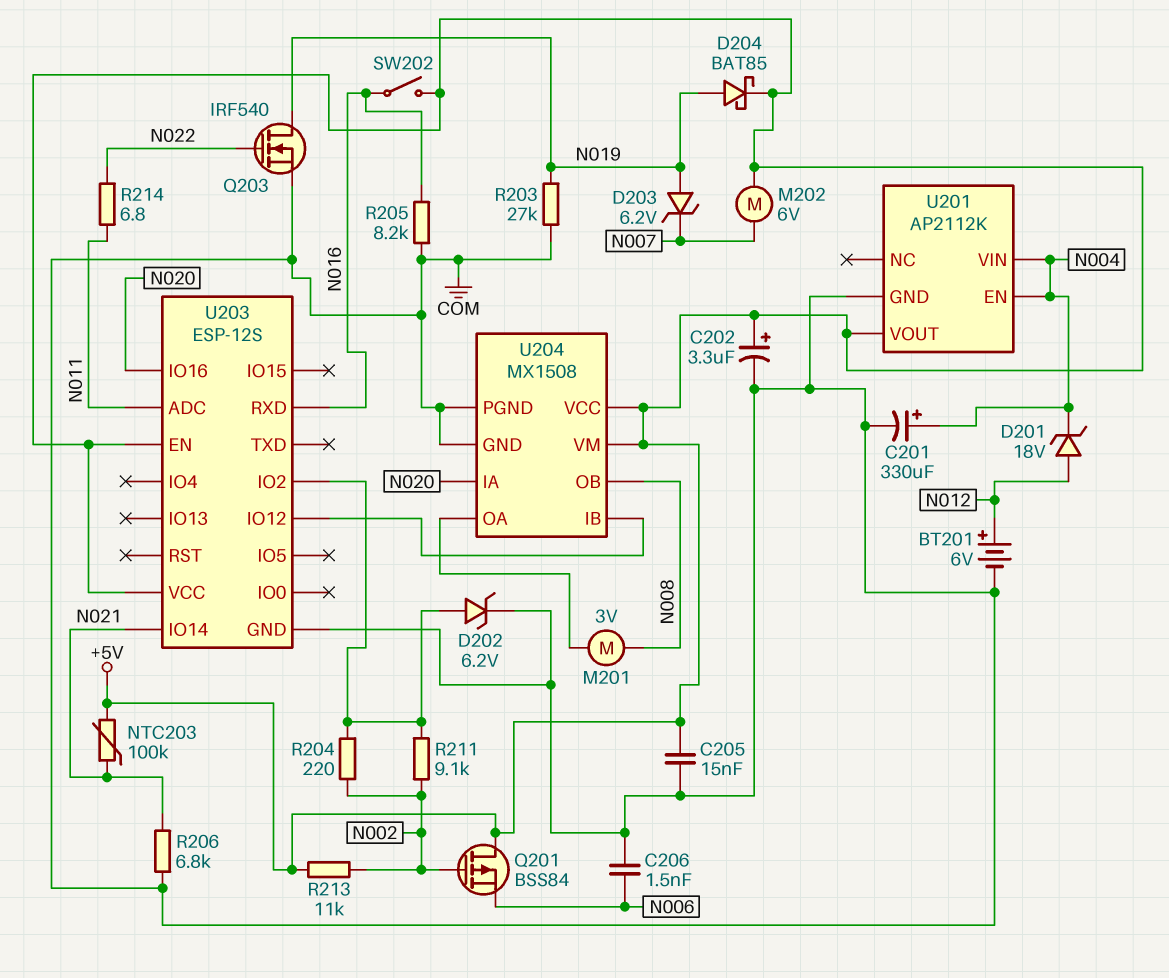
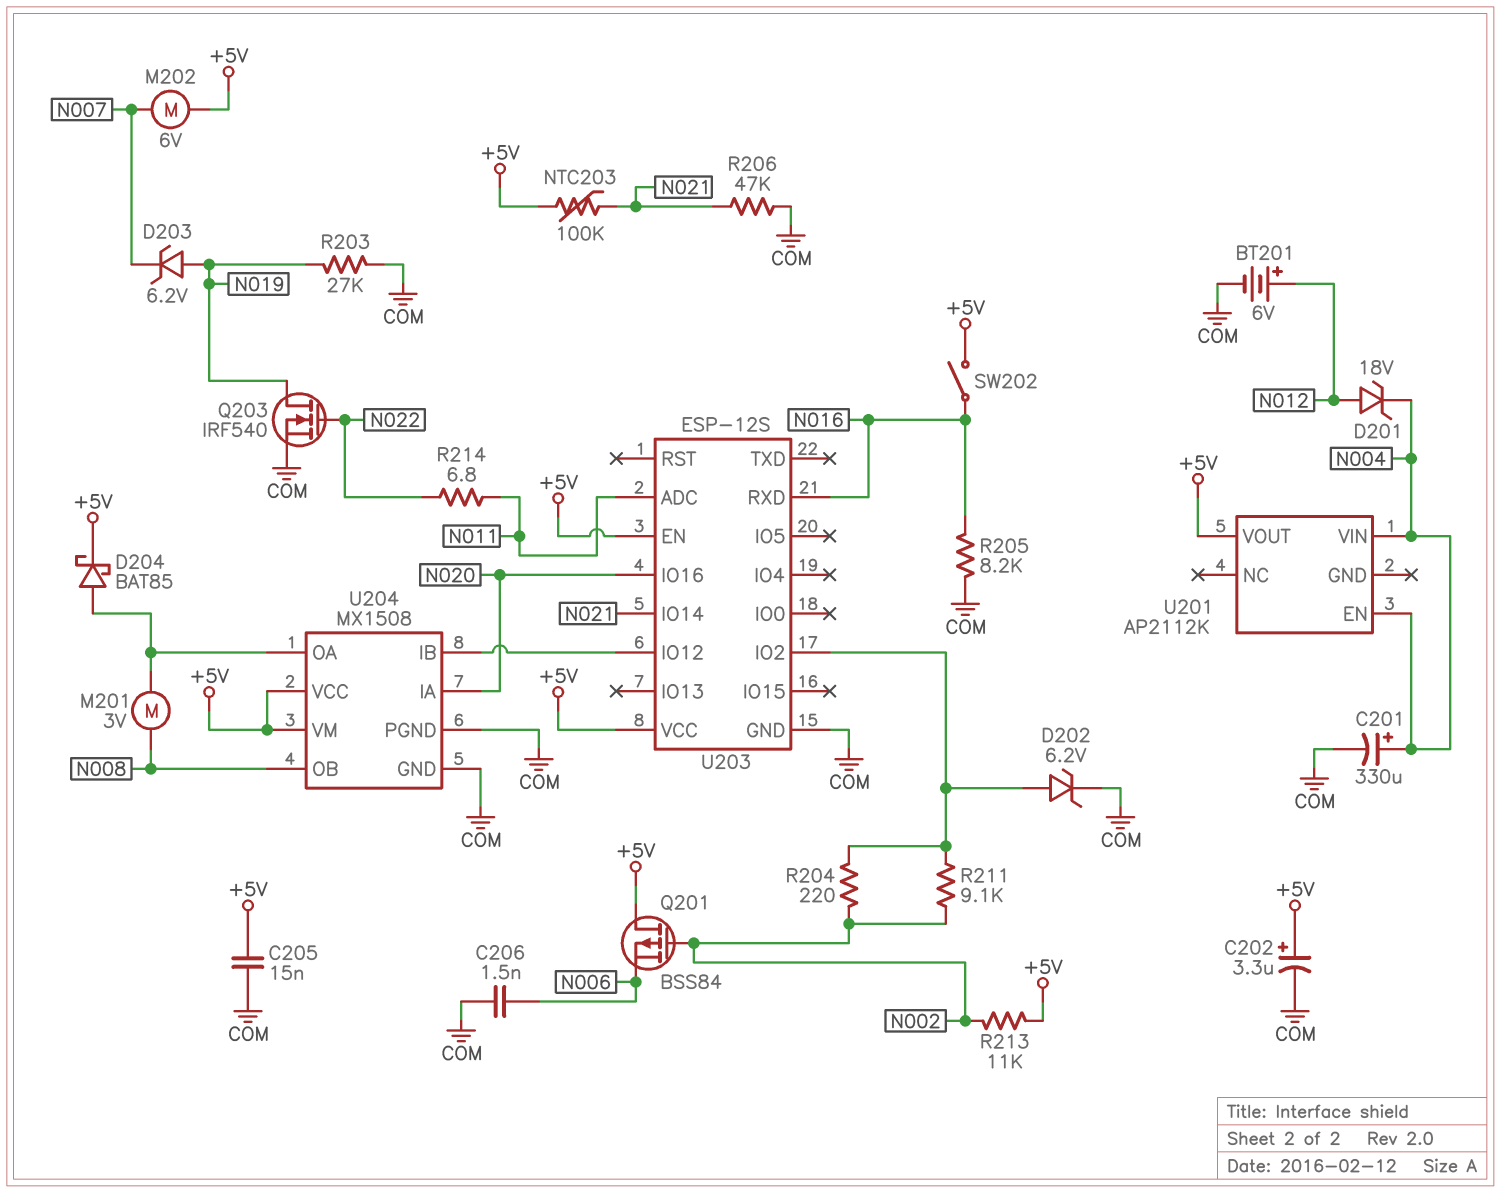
D204: schottky BAT85 (A N019, K +5V) -> schottky BAT85 (A U204/OA, K +5V)
R206: 6.8k (COM, N021) -> 47k (COM, N021)
U201 pin GND: COM -> none

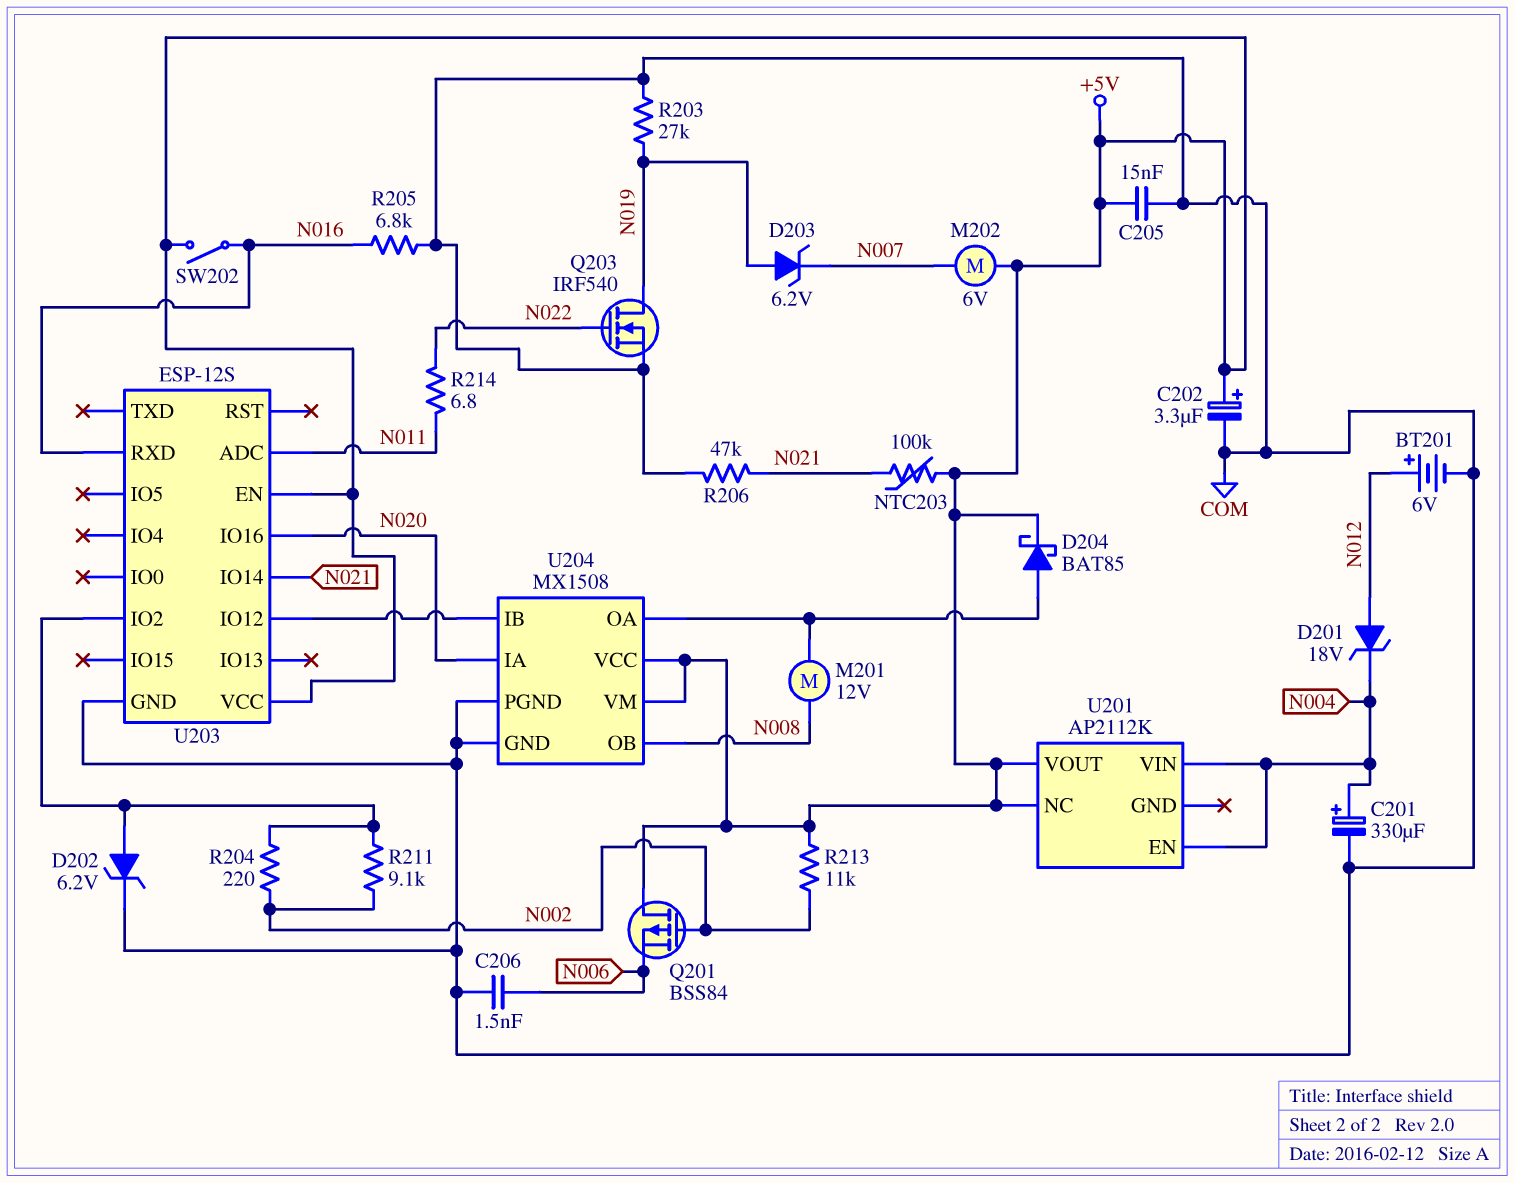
M201: motor 3V (N008, U204/OA) -> motor 12V (N008, U204/OA)
R205: 8.2k (COM, N016) -> 6.8k (COM, N016)
U201 pin NC: none -> +5V

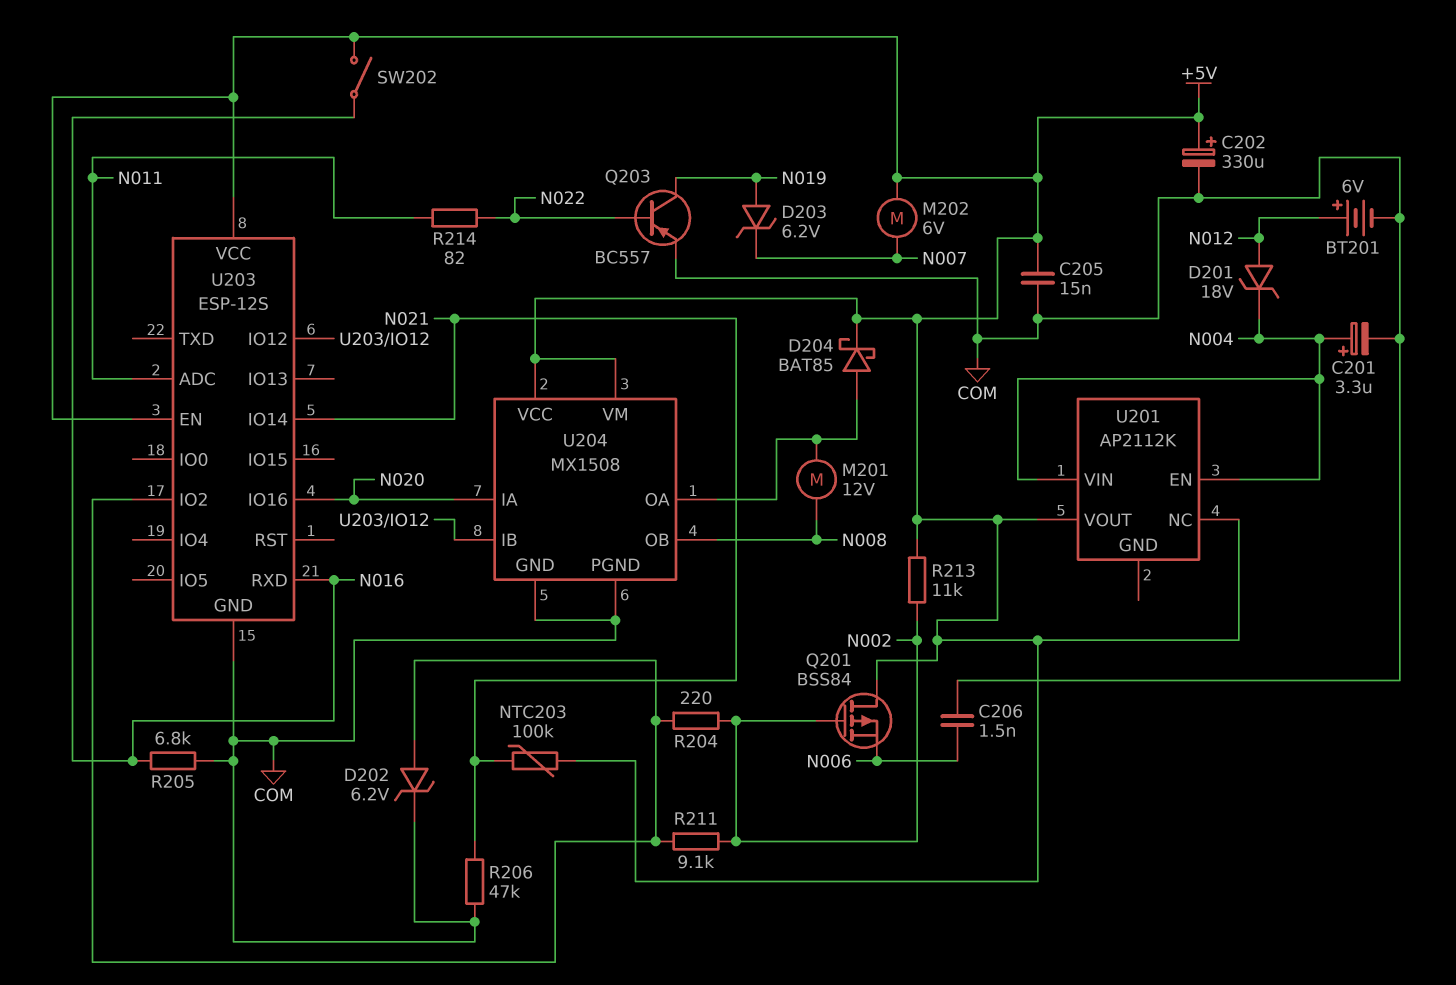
C201: 330uF (plus N004, minus COM) -> 3.3uF (plus N004, minus COM)
C202: 3.3uF (plus +5V, minus COM) -> 330uF (plus +5V, minus COM)
Q203: NMOS IRF540 (G N022, D N019, S COM) -> PNP BC557 (B N022, C N019, E COM)
R203: 27k (COM, N019) -> none
R214: 6.8 (N011, N022) -> 82 (N011, N022)

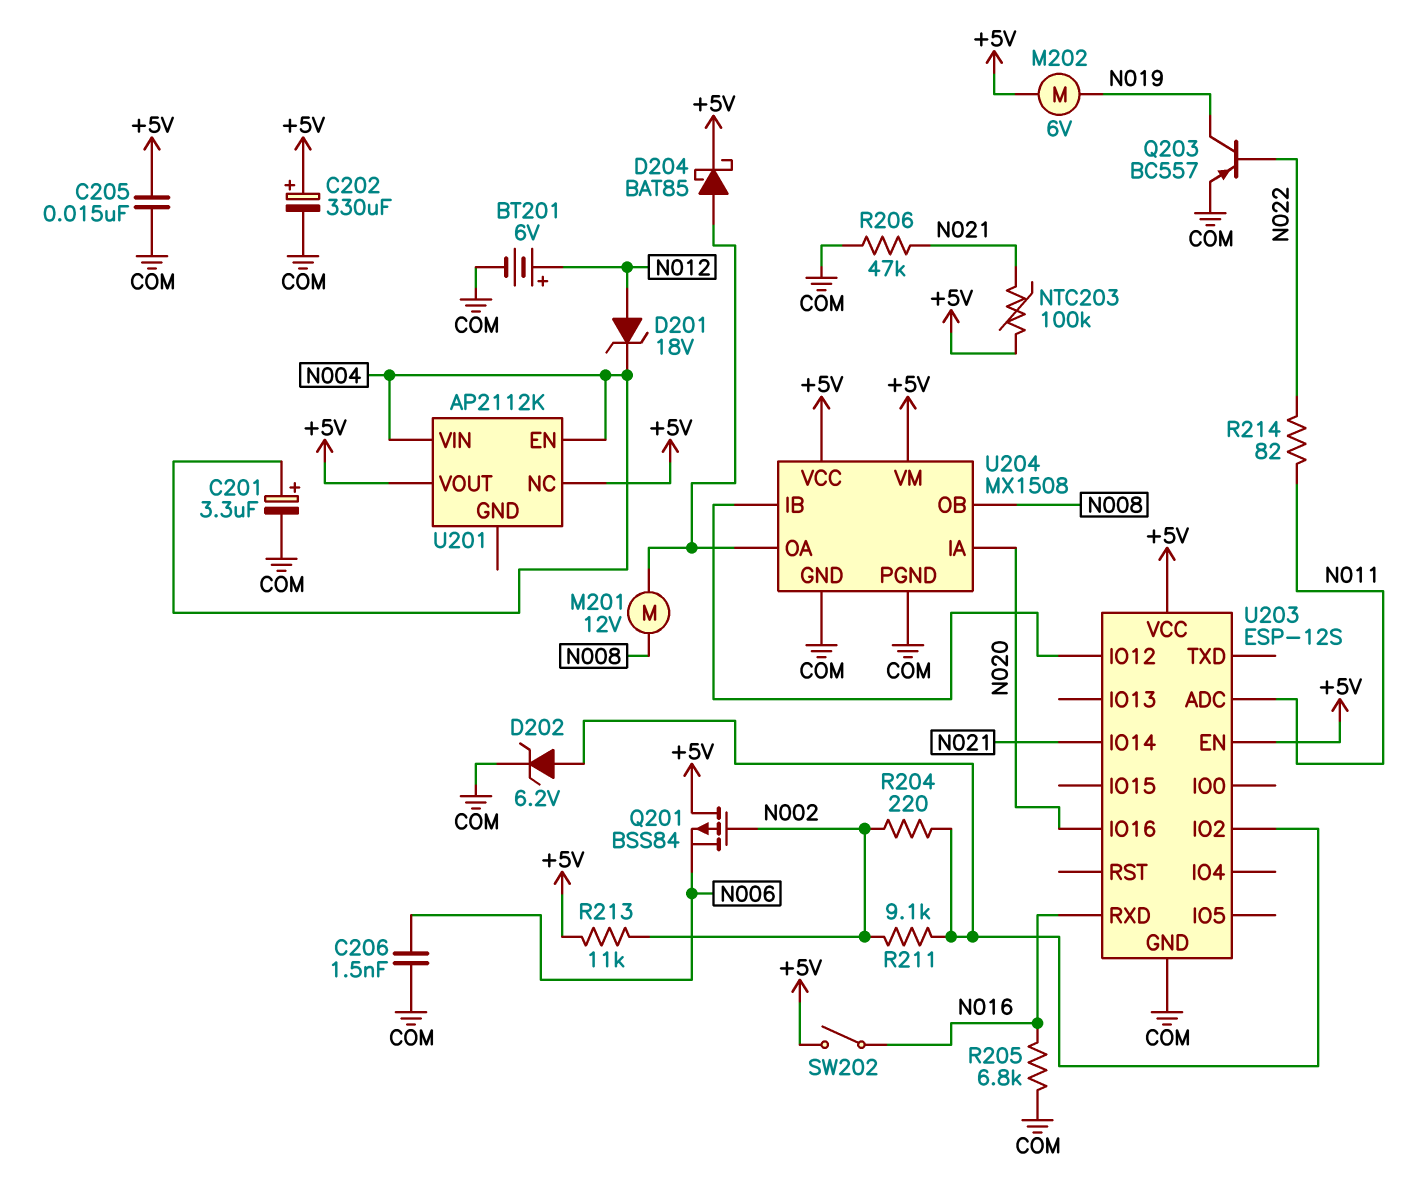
D203: zener 6.2V (A N019, K N007) -> none
M202: motor 6V (+5V, N007) -> motor 6V (+5V, N019)

